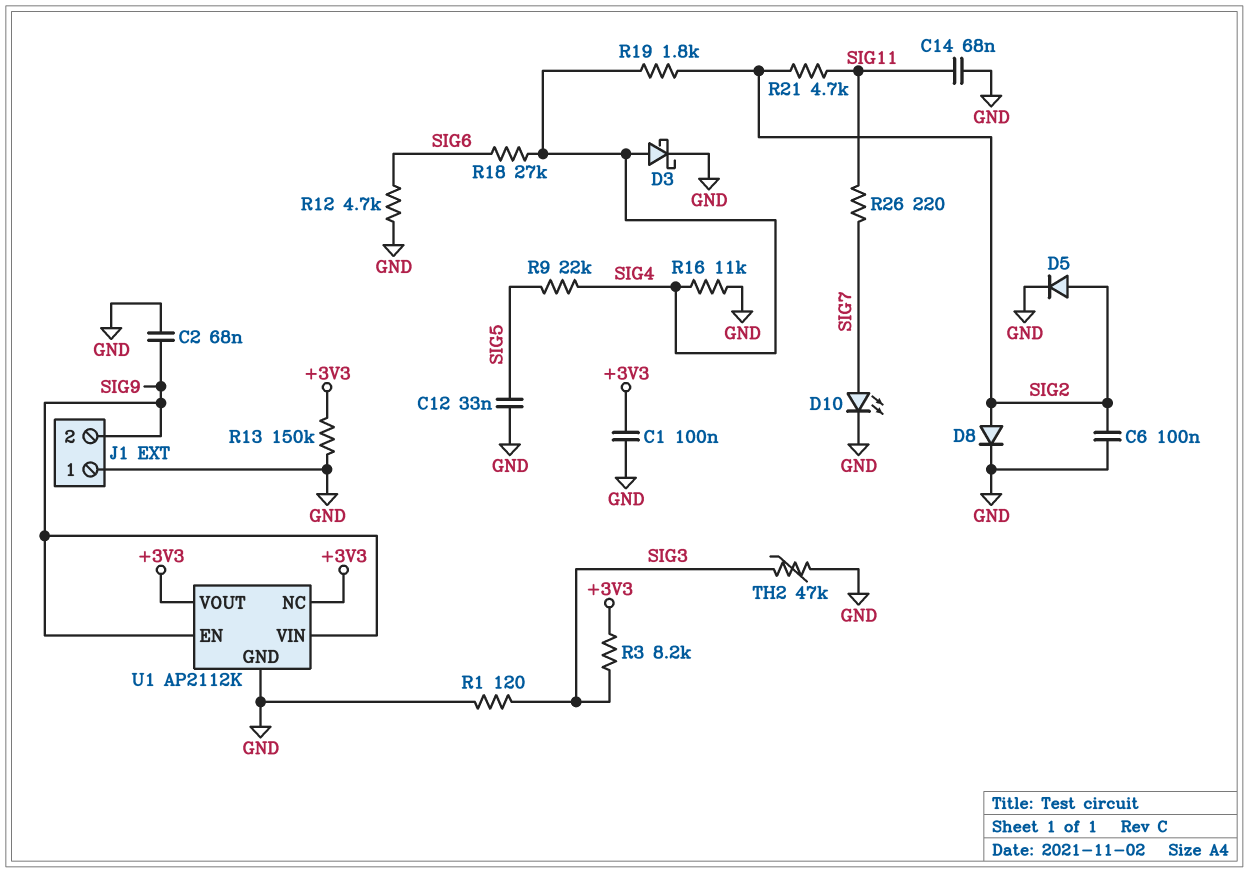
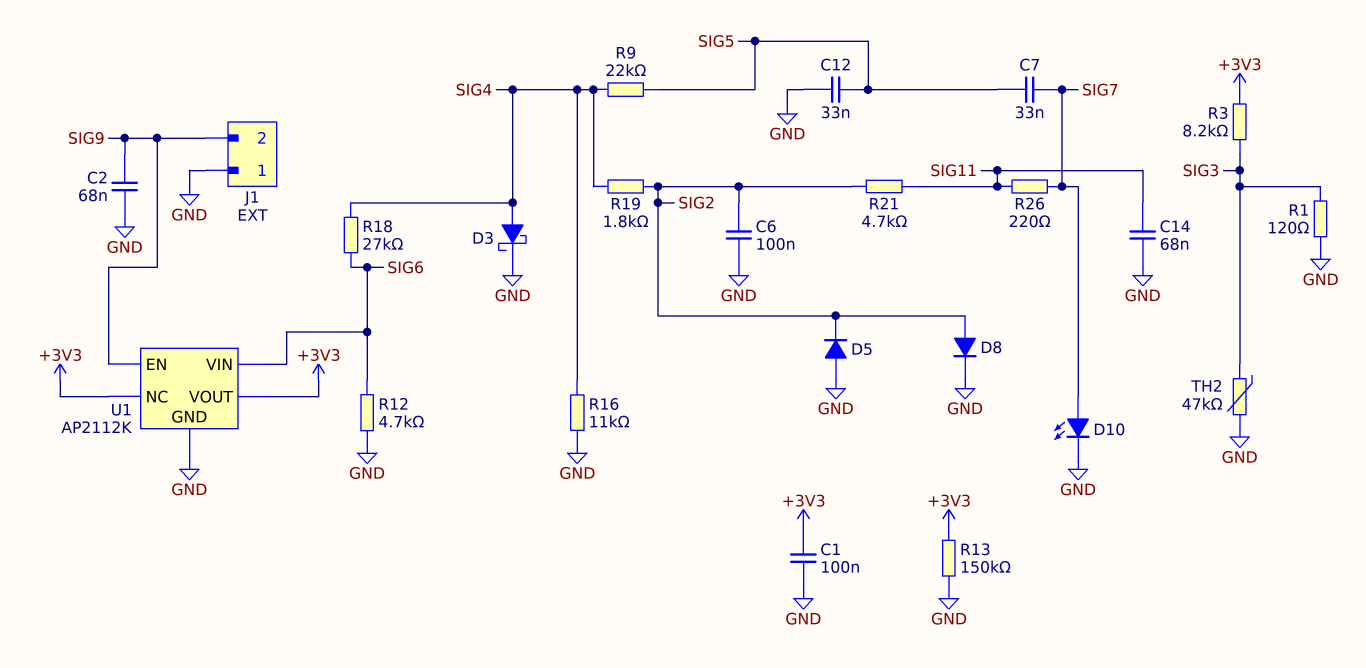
C7: none -> 33nF (SIG5, SIG7)
D5: diode (A SIG2, K GND) -> diode (A GND, K SIG2)
U1 pin VIN: SIG9 -> SIG6

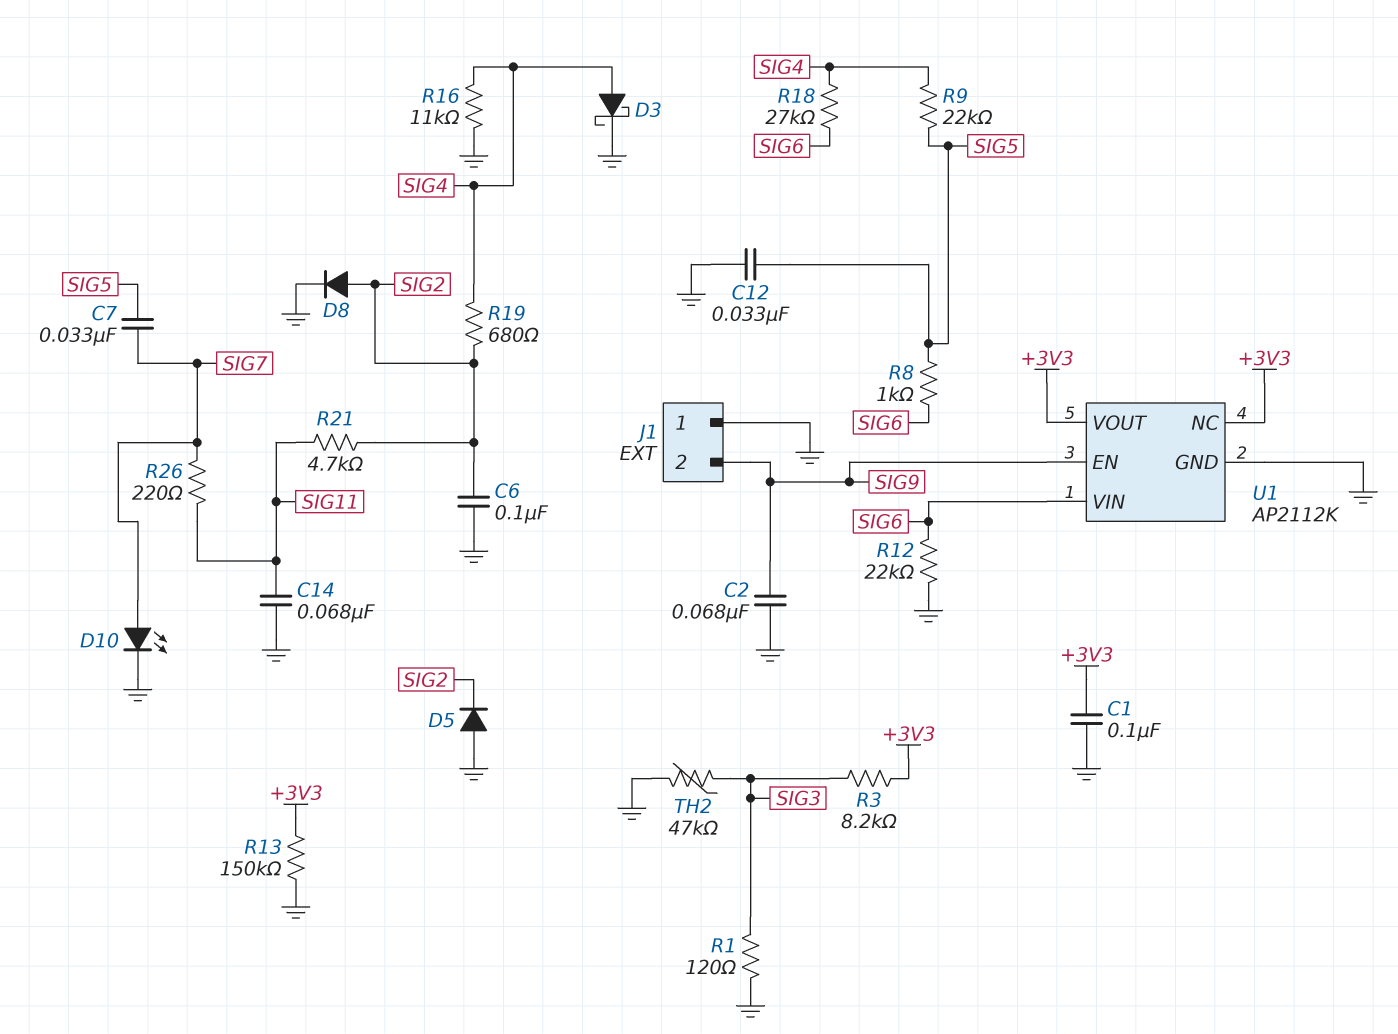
R8: none -> 1k (SIG5, SIG6)
R12: 4.7k (GND, SIG6) -> 22k (GND, SIG6)
R19: 1.8k (SIG2, SIG4) -> 680 (SIG2, SIG4)

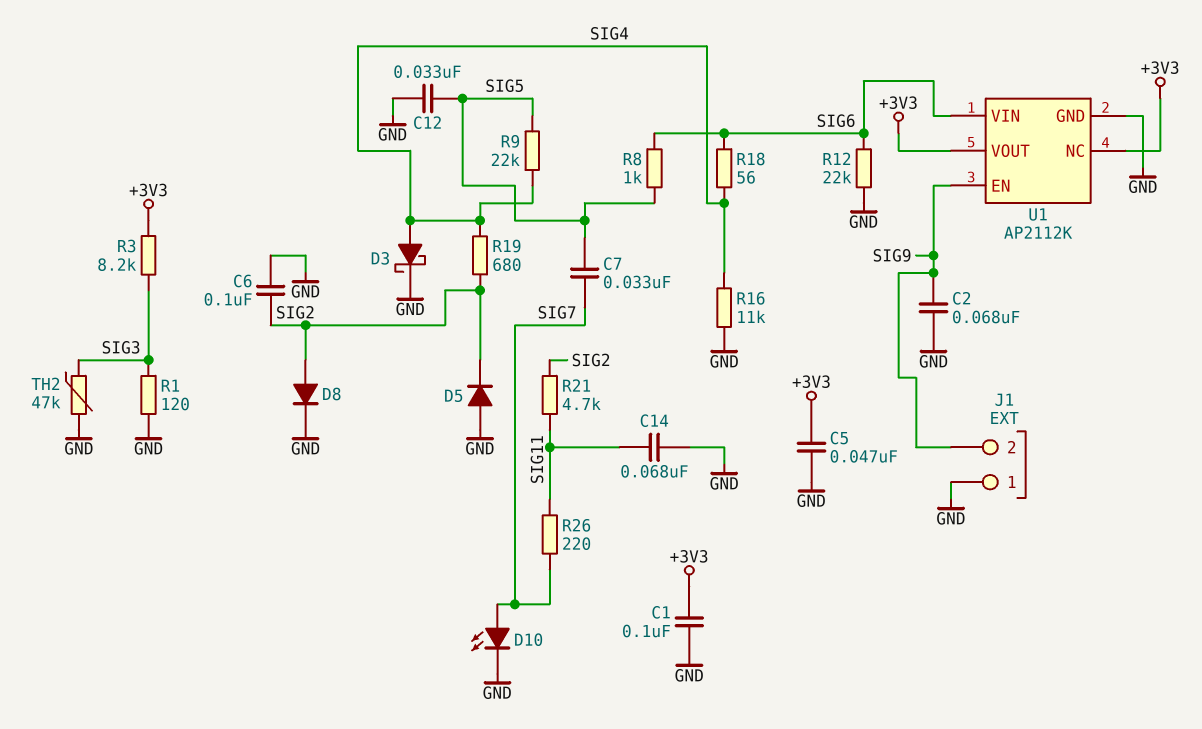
C5: none -> 47nF (+3V3, GND)
R13: 150k (+3V3, GND) -> none
R18: 27k (SIG4, SIG6) -> 56 (SIG4, SIG6)

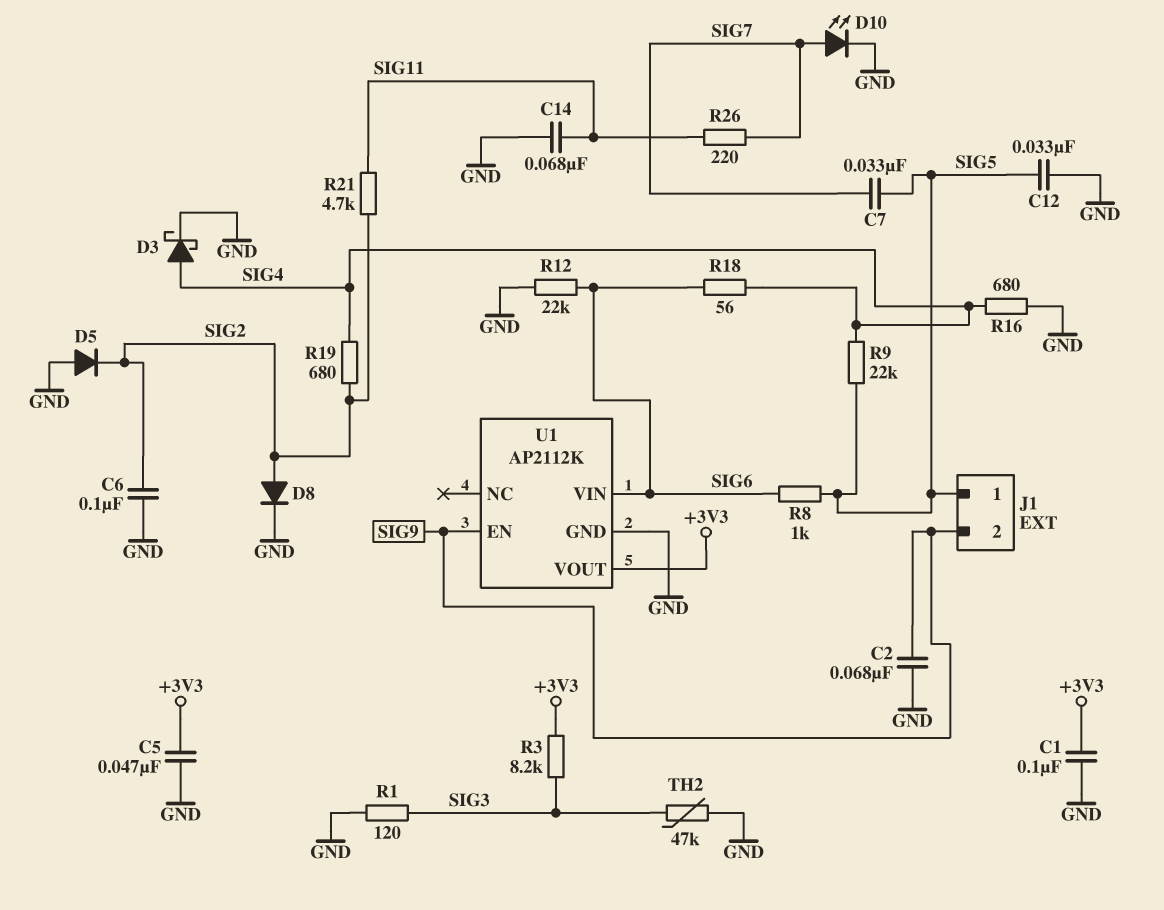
J1 pin 1: GND -> SIG5
R16: 11k (GND, SIG4) -> 680 (GND, SIG4)
U1 pin NC: +3V3 -> none

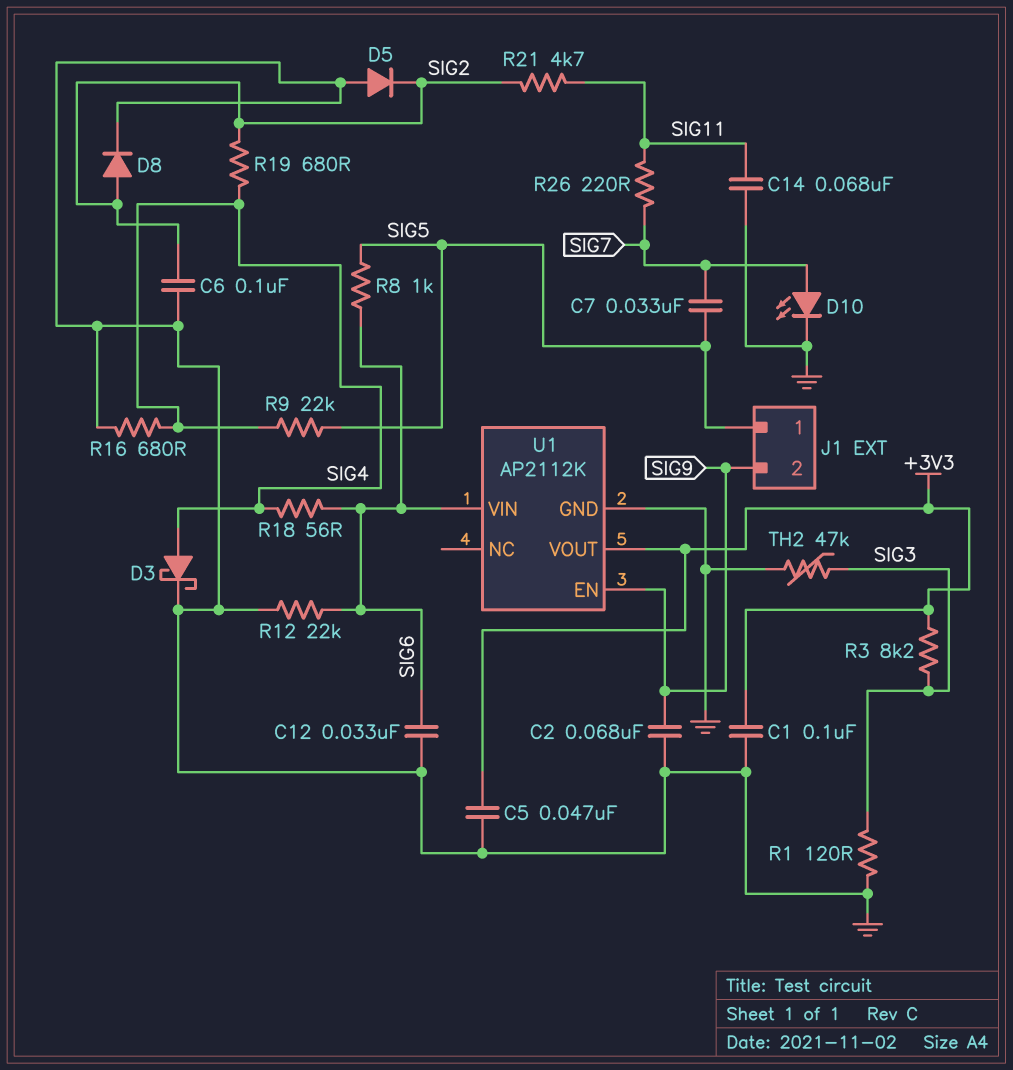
C12: 33nF (GND, SIG5) -> 33nF (GND, SIG6)

